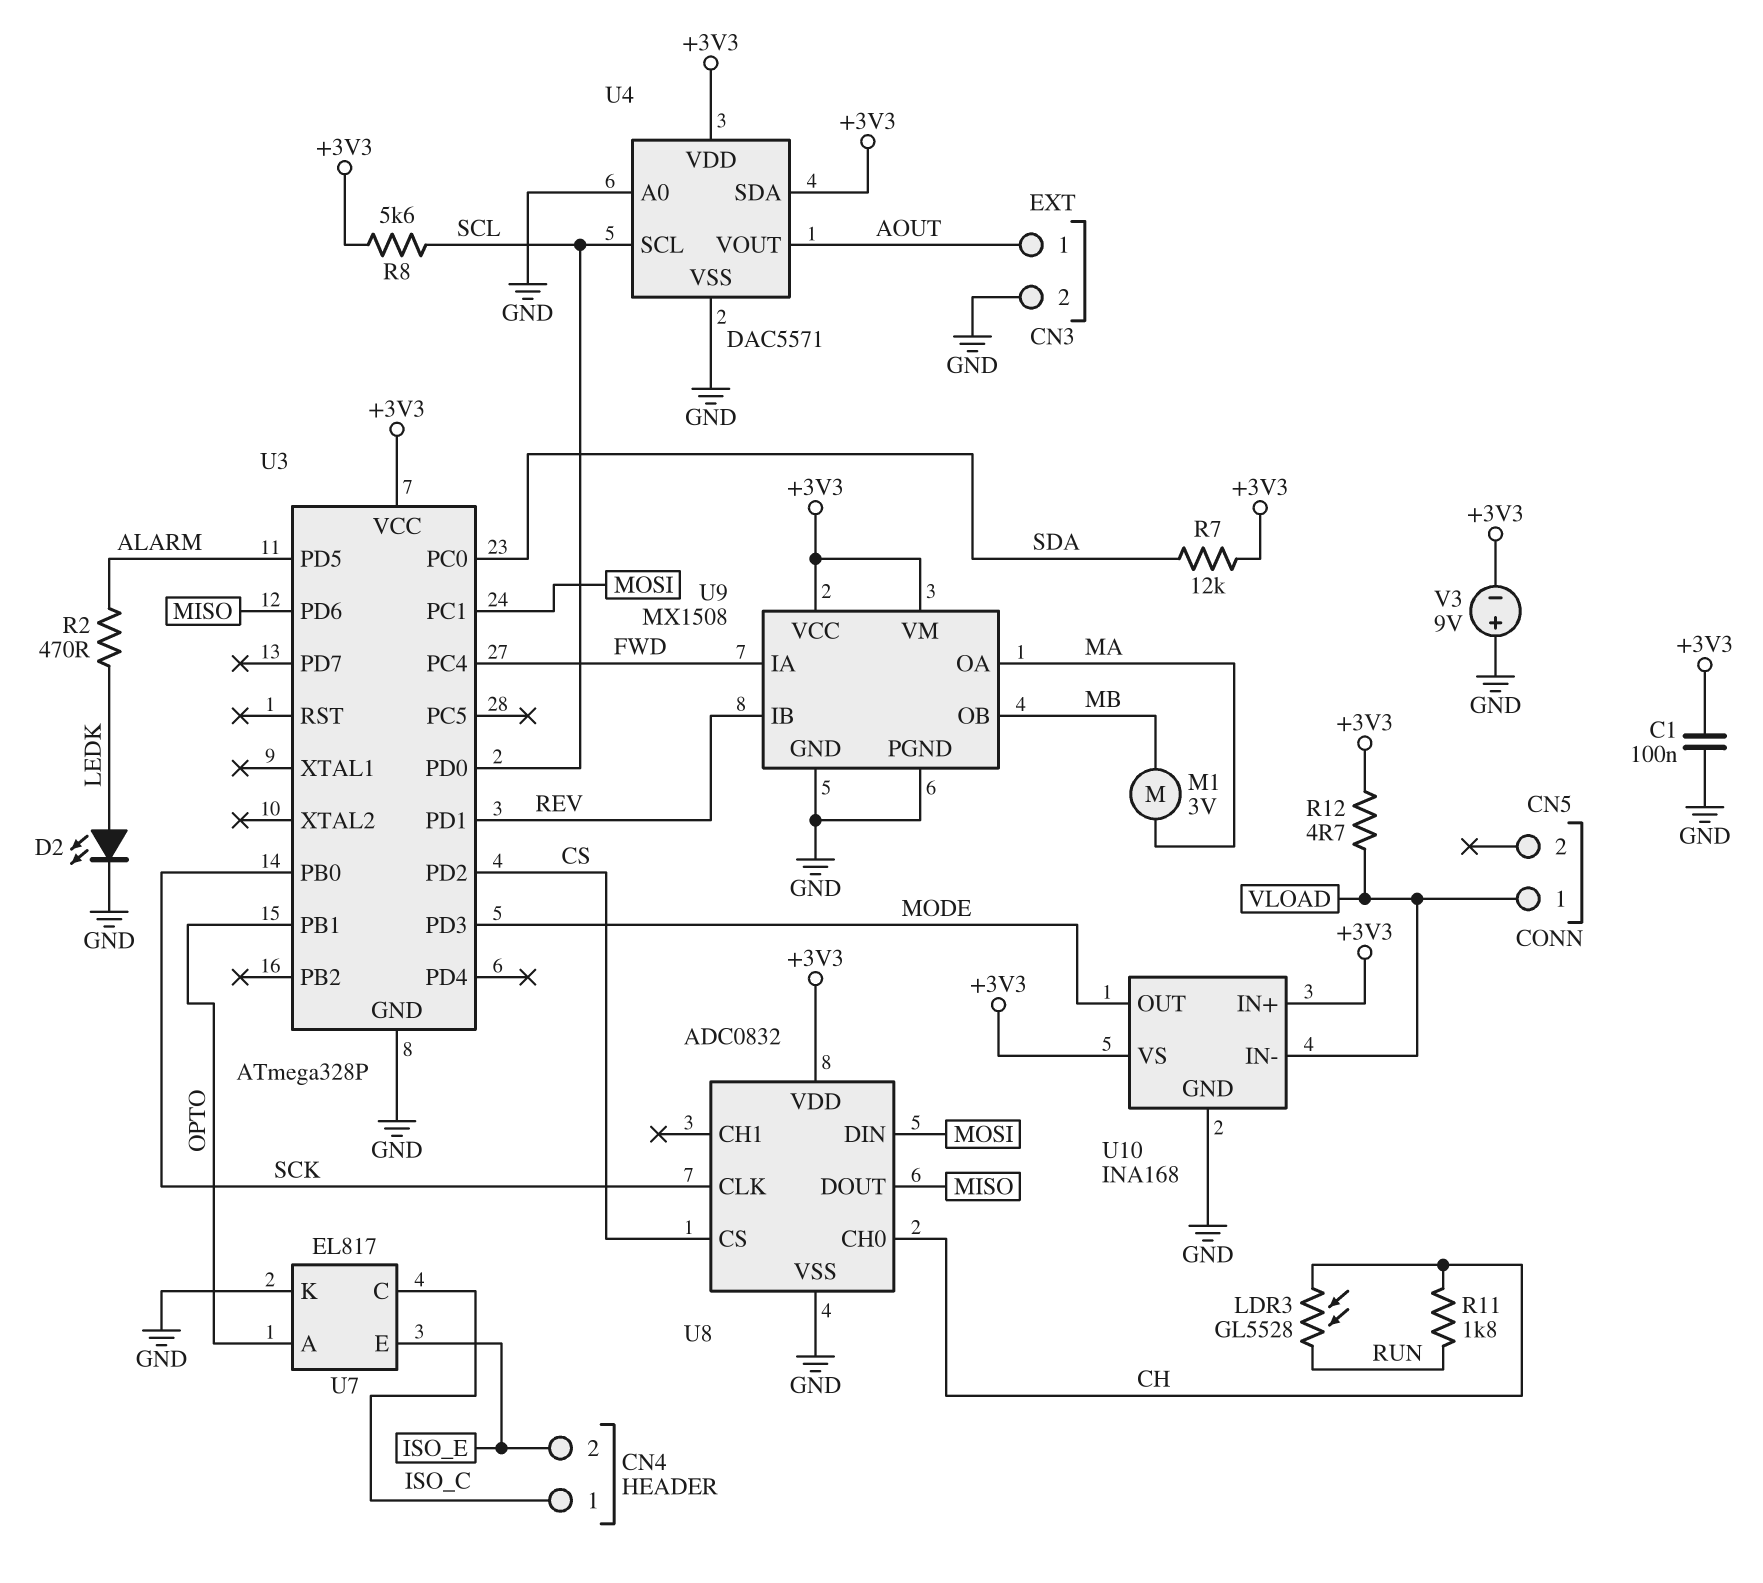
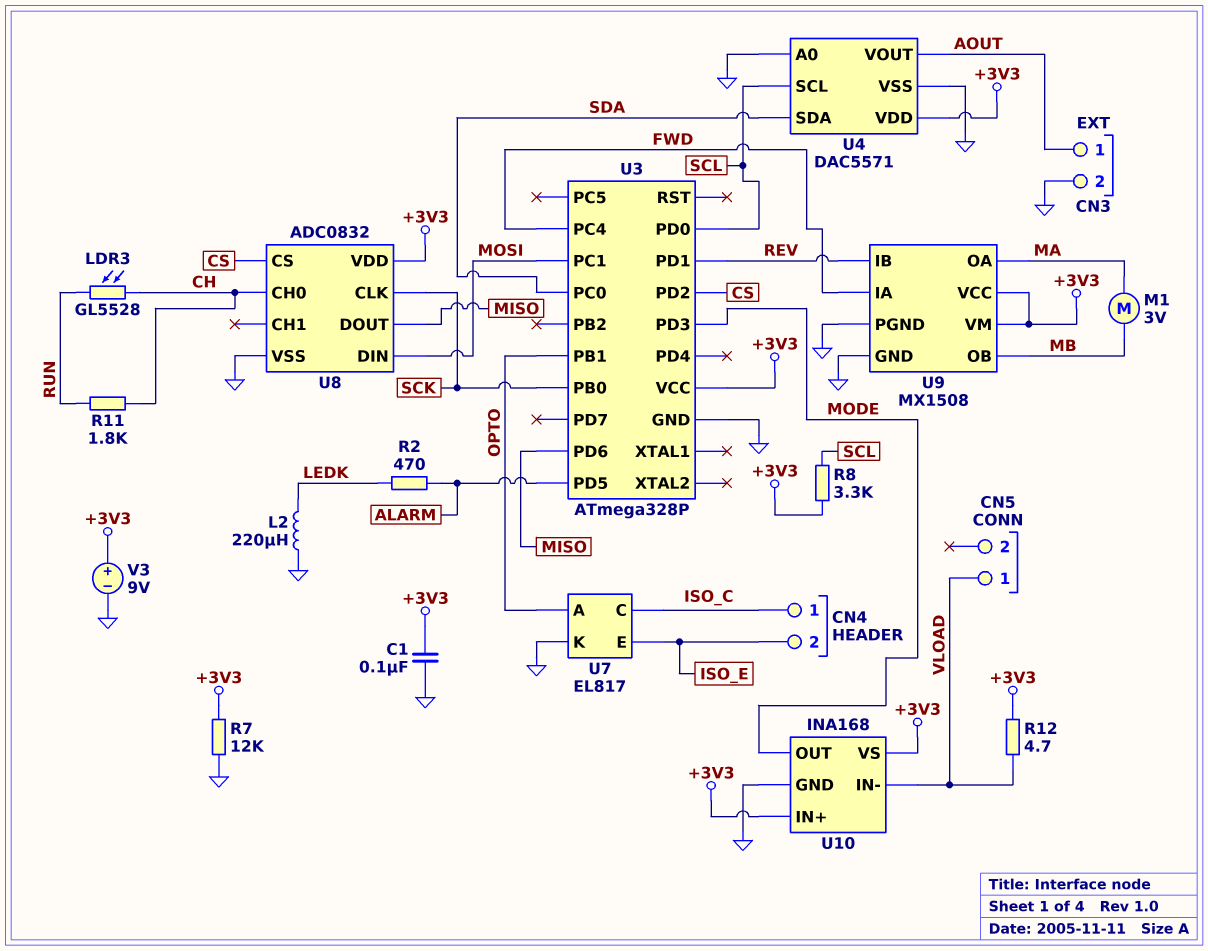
D2: LED (A LEDK, K GND) -> none
L2: none -> 220uH (GND, LEDK)
R7: 12k (+3V3, SDA) -> 12k (+3V3, GND)
R8: 5.6k (+3V3, SCL) -> 3.3k (+3V3, SCL)
U4 pin SDA: +3V3 -> SDA
V3: 9V (plus GND, minus +3V3) -> 9V (plus +3V3, minus GND)

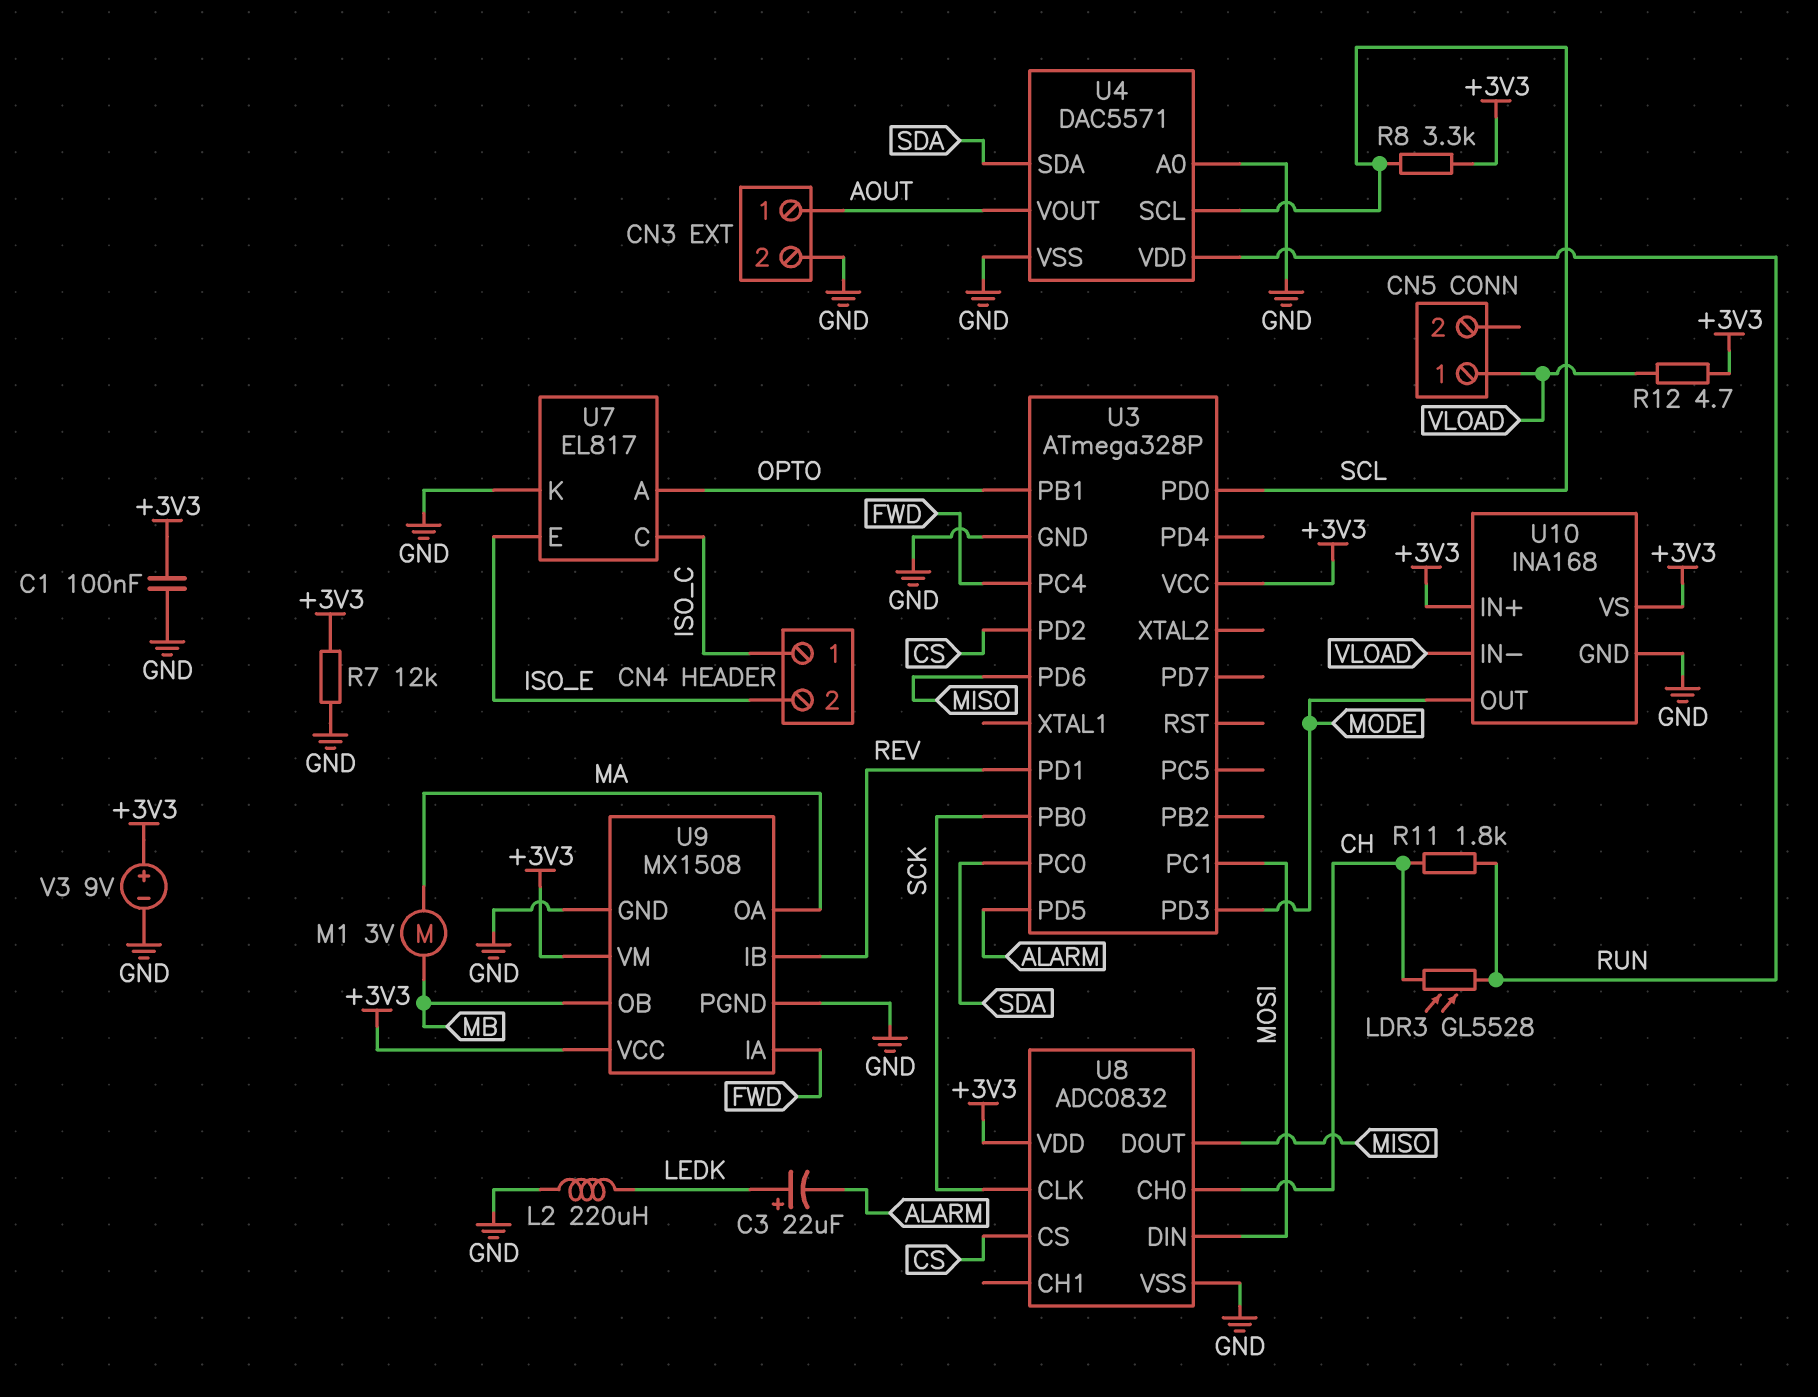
C3: none -> 22uF (plus LEDK, minus ALARM)
R2: 470 (ALARM, LEDK) -> none
U4 pin VDD: +3V3 -> RUN

